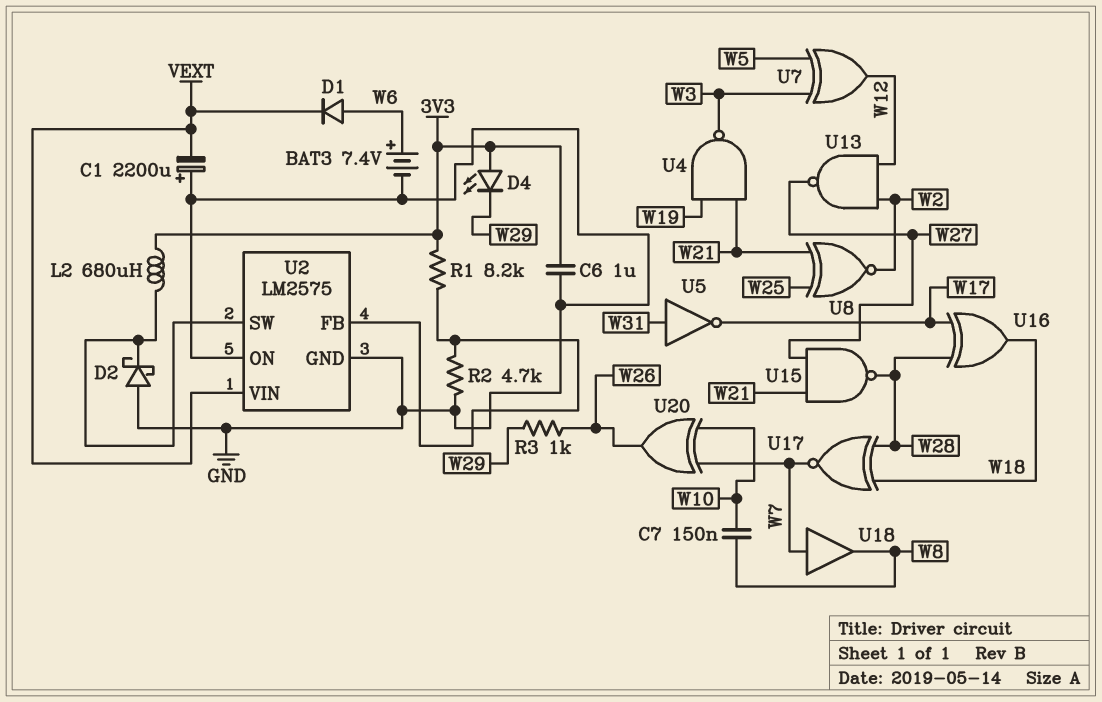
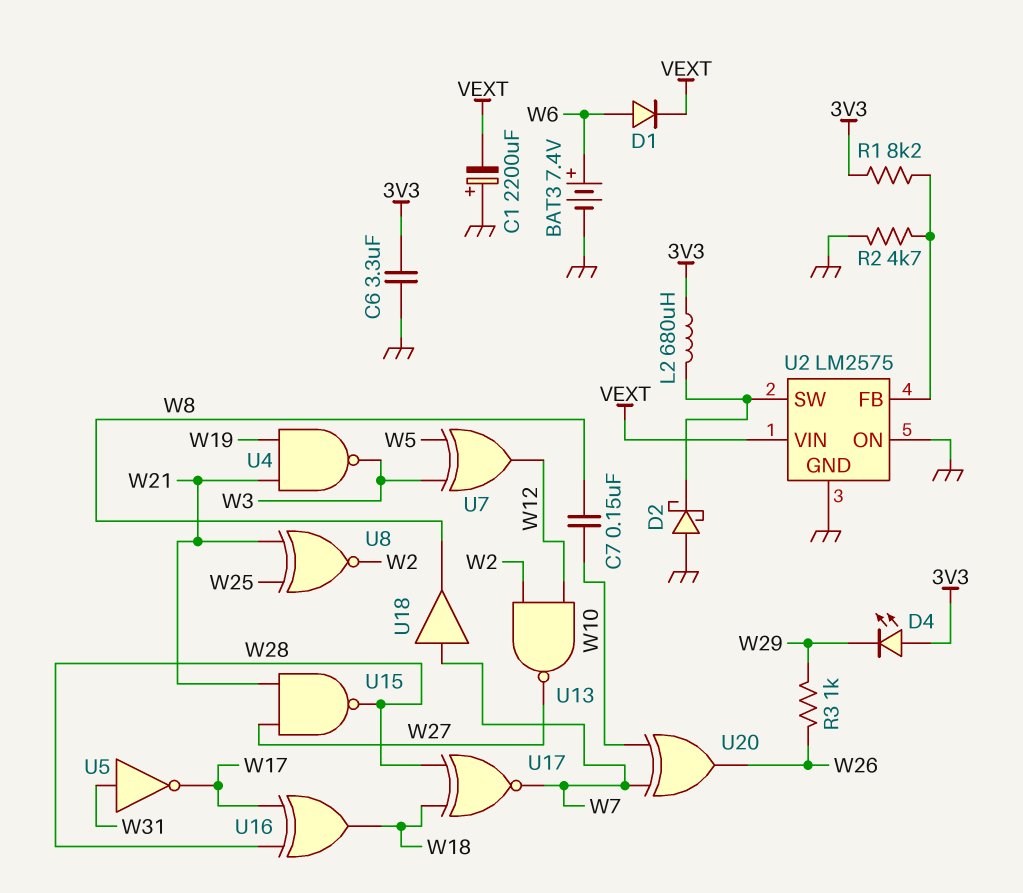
C6: 1uF (3V3, GND) -> 3.3uF (3V3, GND)

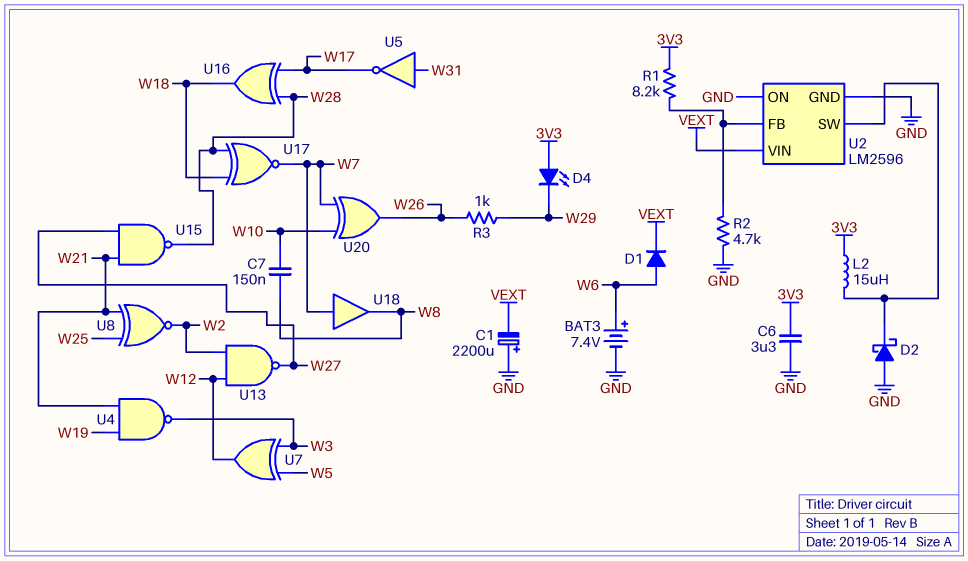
L2: 680uH (3V3, U2/SW) -> 15uH (3V3, U2/SW)
U2: LM2575 -> LM2596

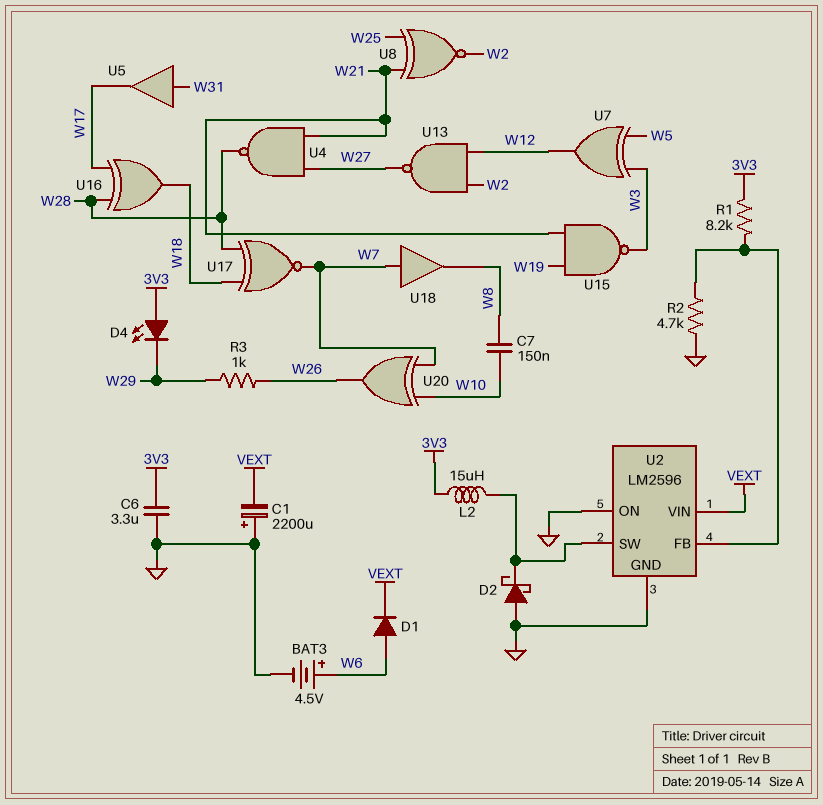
BAT3: 7.4V (plus W6, minus GND) -> 4.5V (plus W6, minus GND)
U4: NAND (in W19, in W21, out W3) -> NAND (in W21, in W27, out W28)
U5: NOT (in W31, out W17) -> buffer (in W31, out W17)
U15: NAND (in W21, in W27, out W28) -> NAND (in W19, in W21, out W3)

